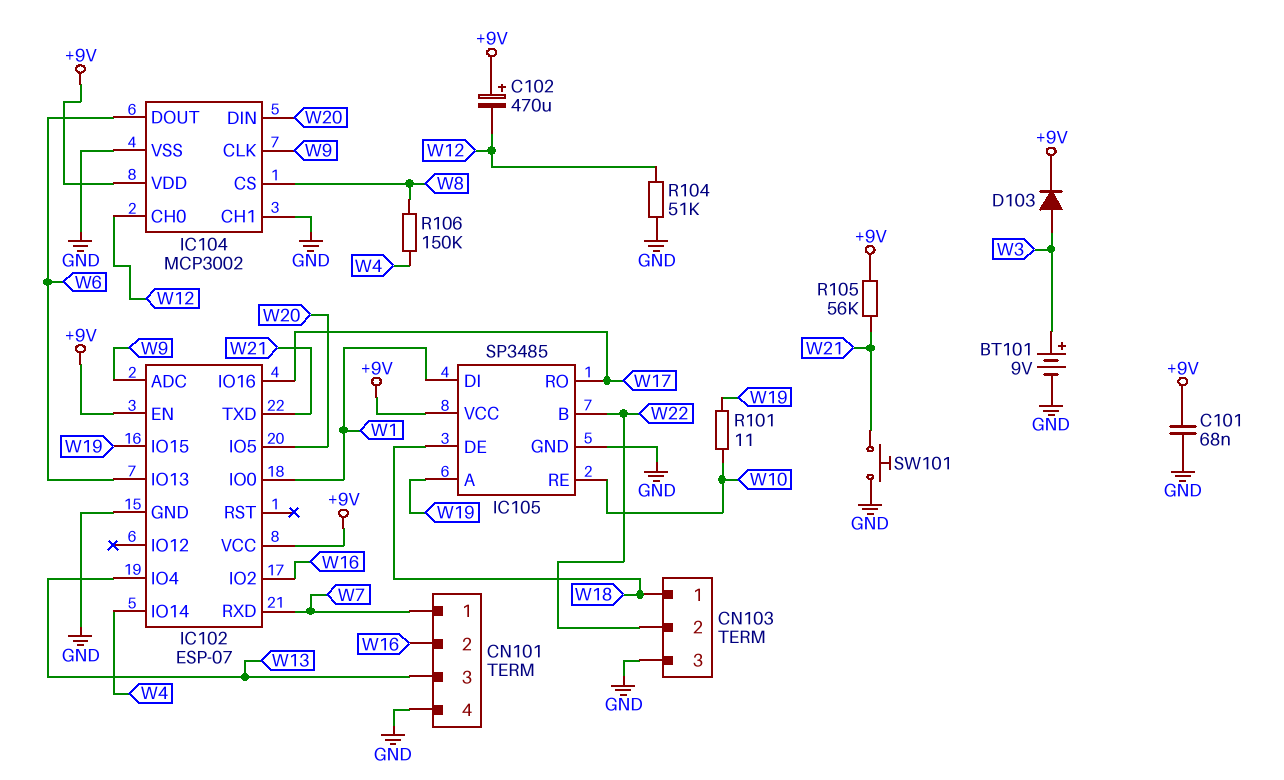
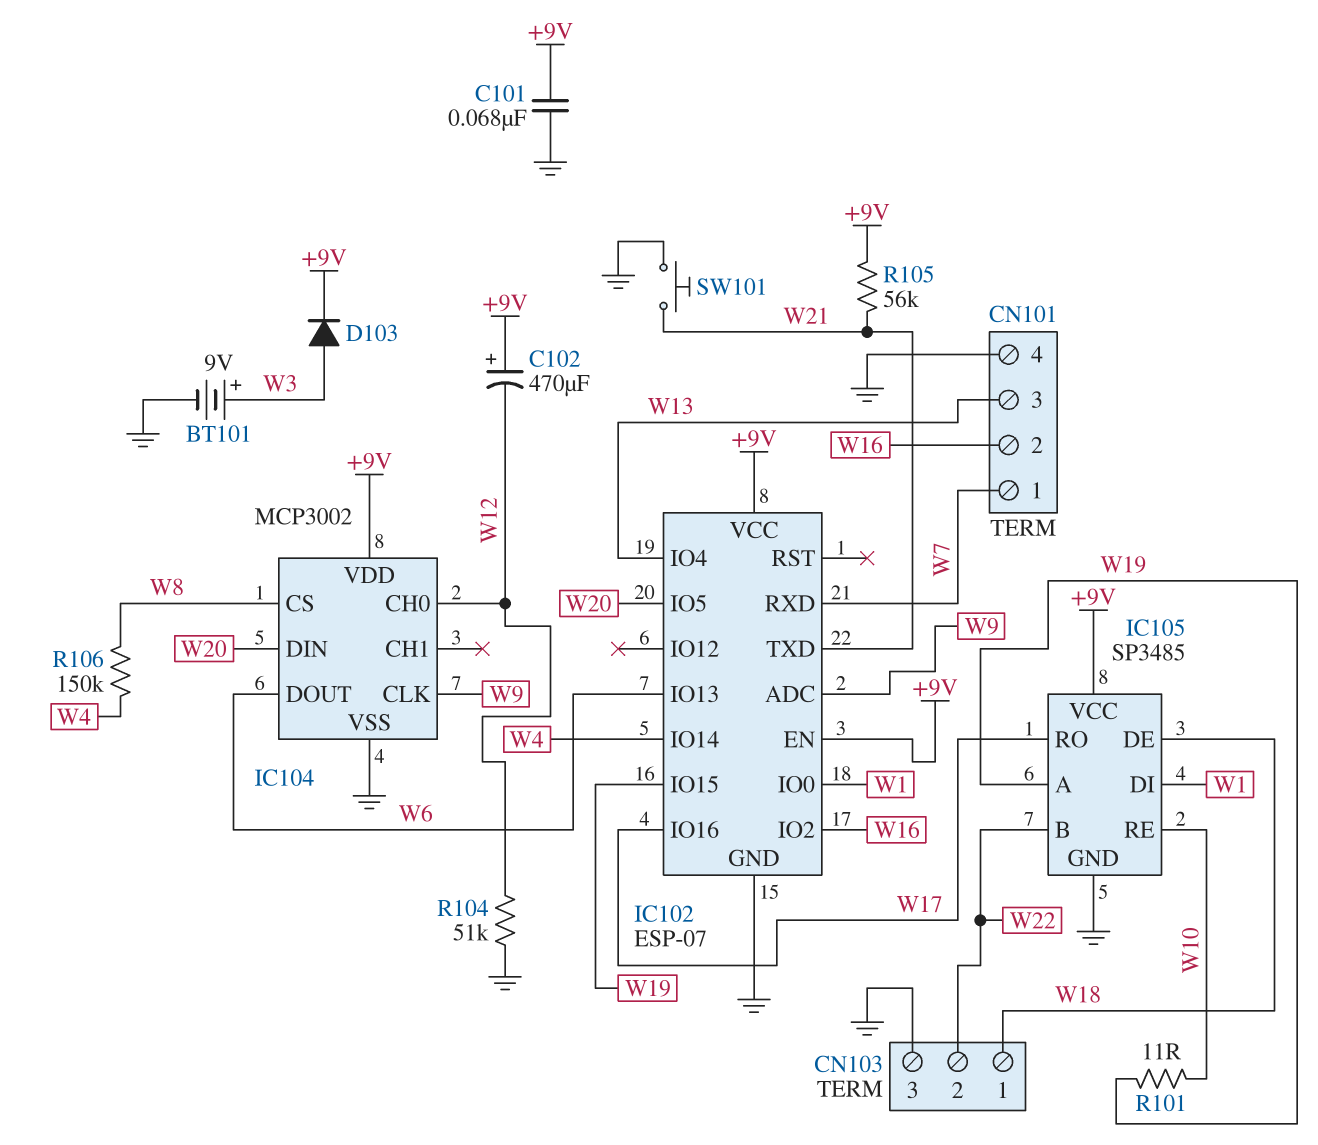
IC104 pin CH1: GND -> none

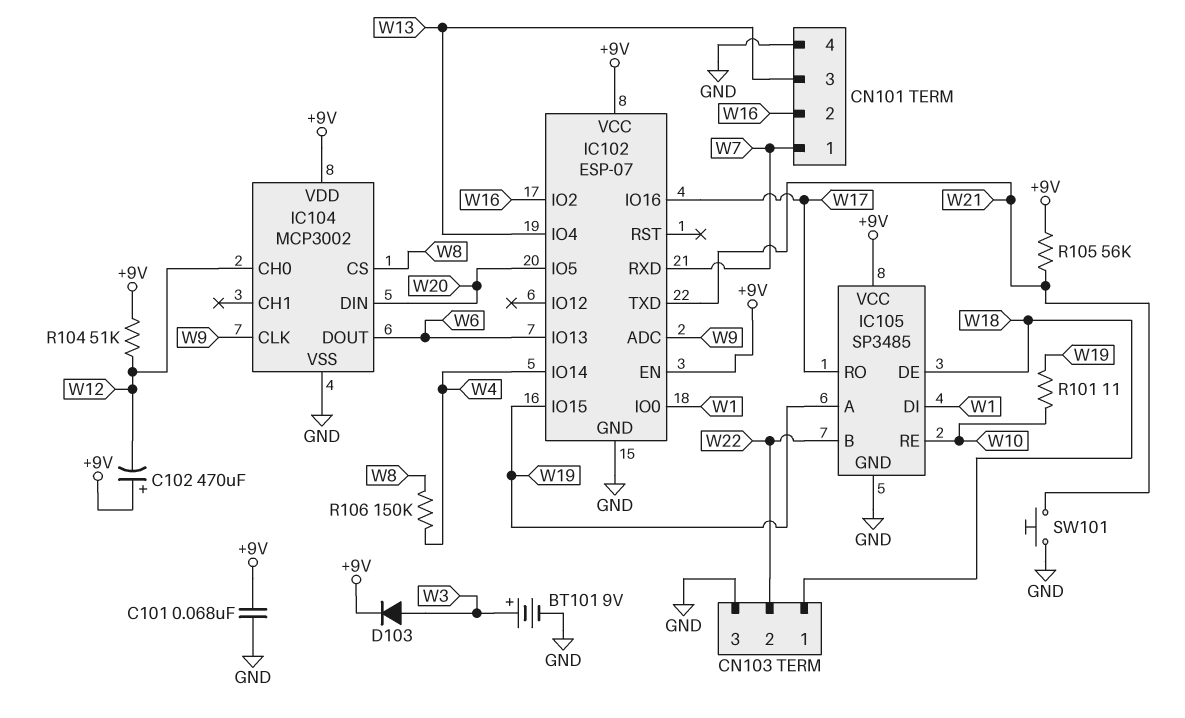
R104: 51k (GND, W12) -> 51k (+9V, W12)

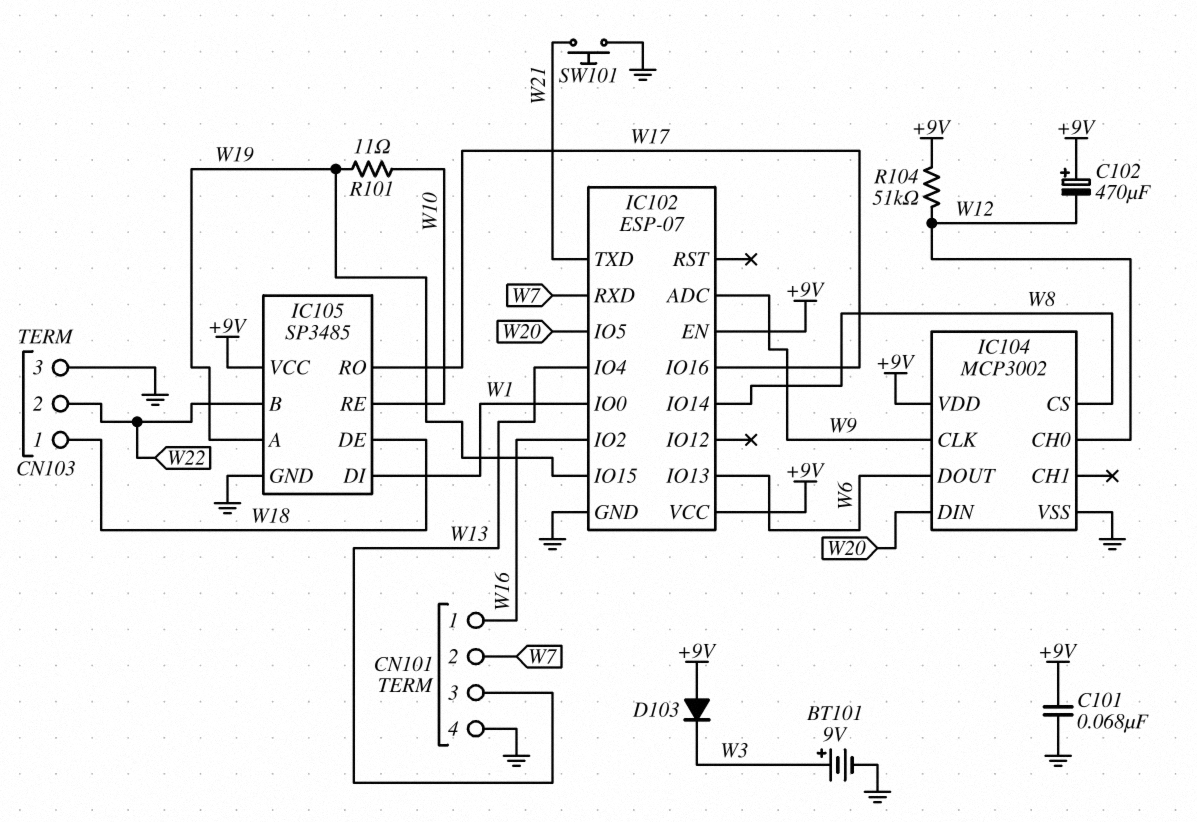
CN101 pin 1: W7 -> W16
CN101 pin 2: W16 -> W7
D103: diode (A W3, K +9V) -> diode (A +9V, K W3)
IC102 pin IO14: W4 -> W8
R105: 56k (+9V, W21) -> none
R106: 150k (W4, W8) -> none

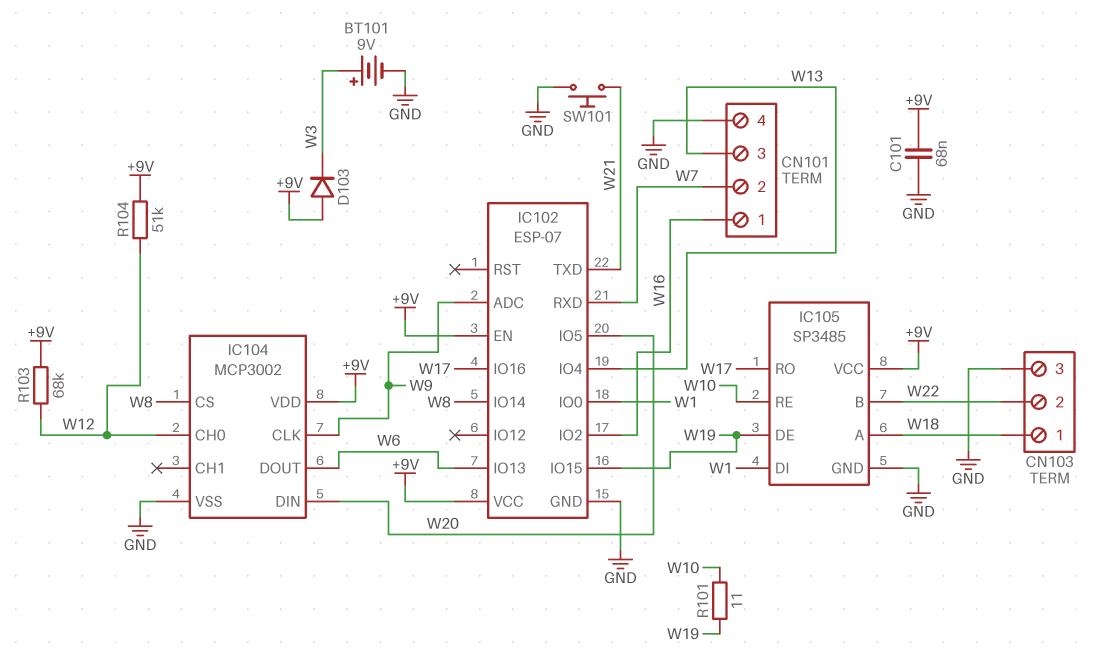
C102: 470uF (plus +9V, minus W12) -> none
IC105 pin A: W19 -> W18
IC105 pin DE: W18 -> W19
R103: none -> 68k (+9V, W12)

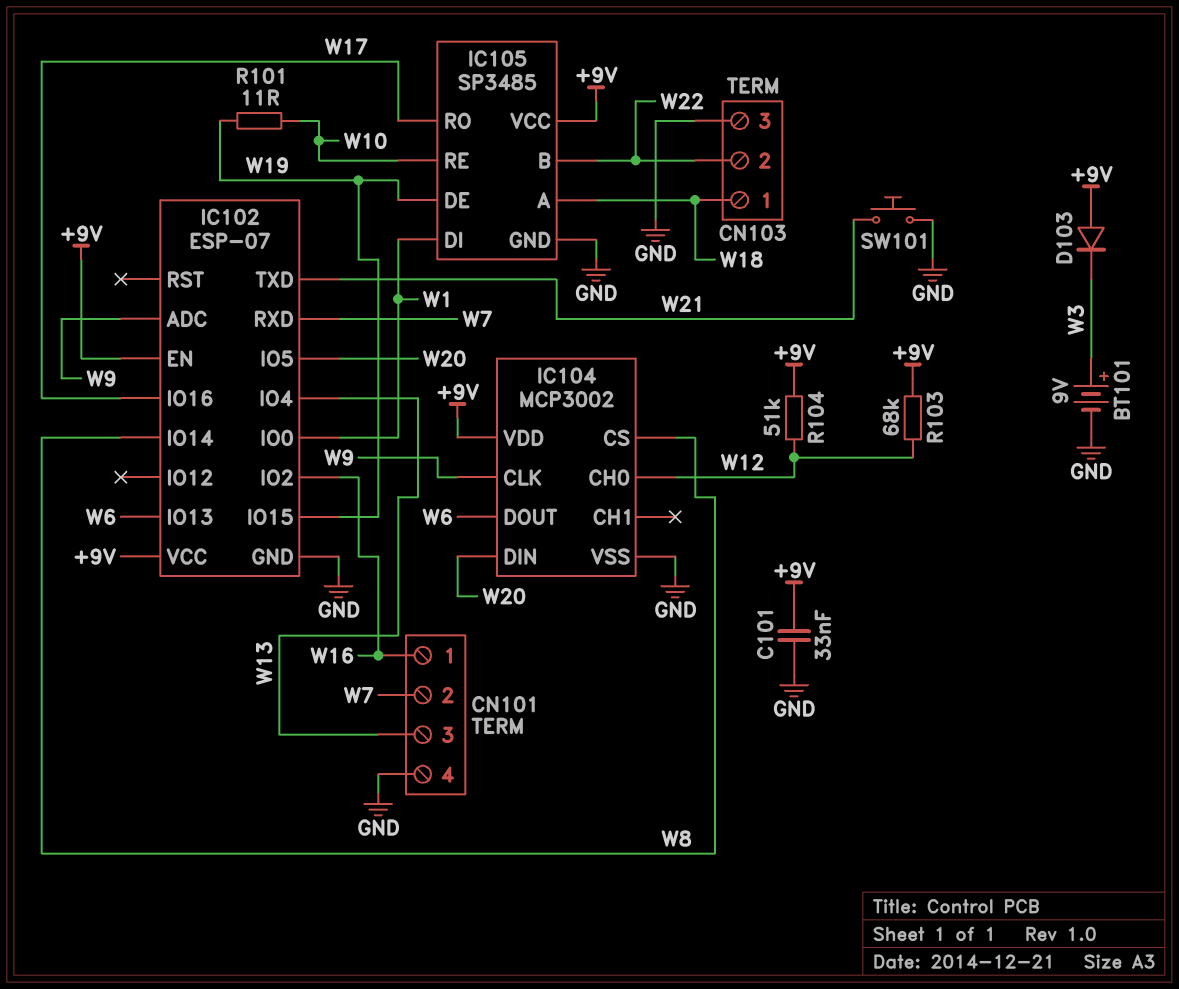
C101: 68nF (+9V, GND) -> 33nF (+9V, GND)

